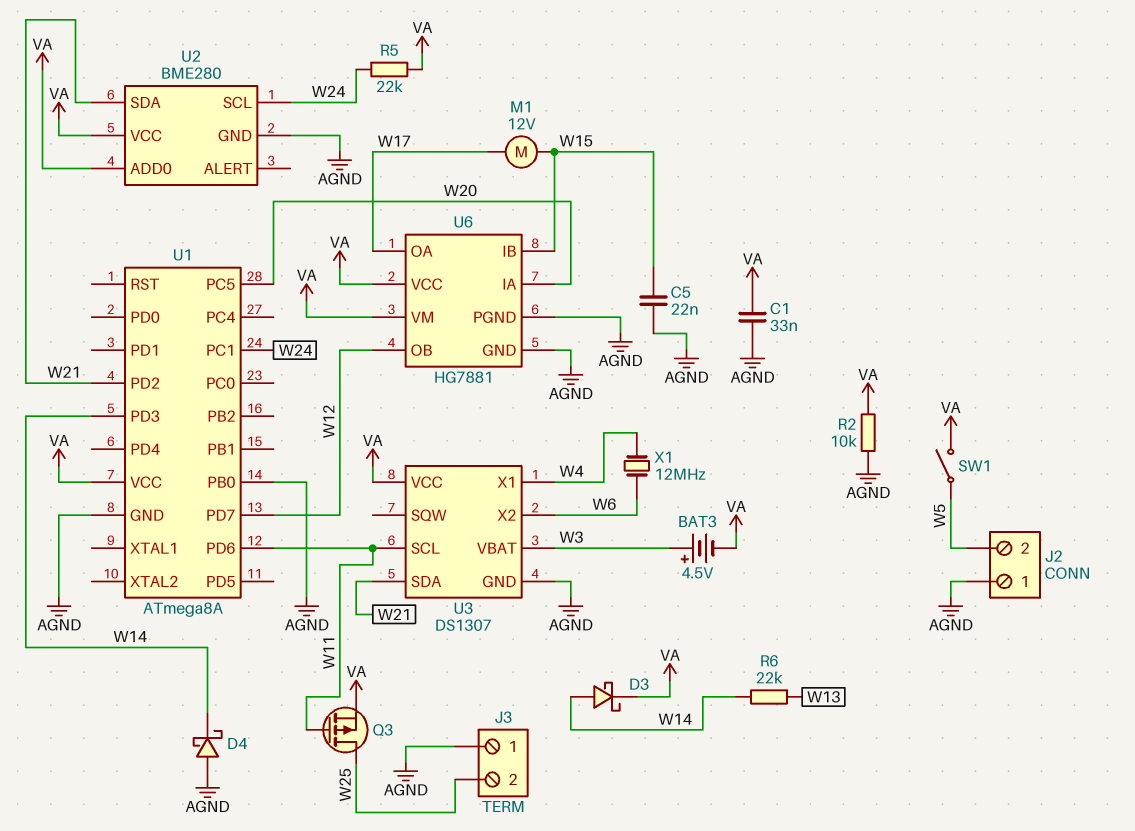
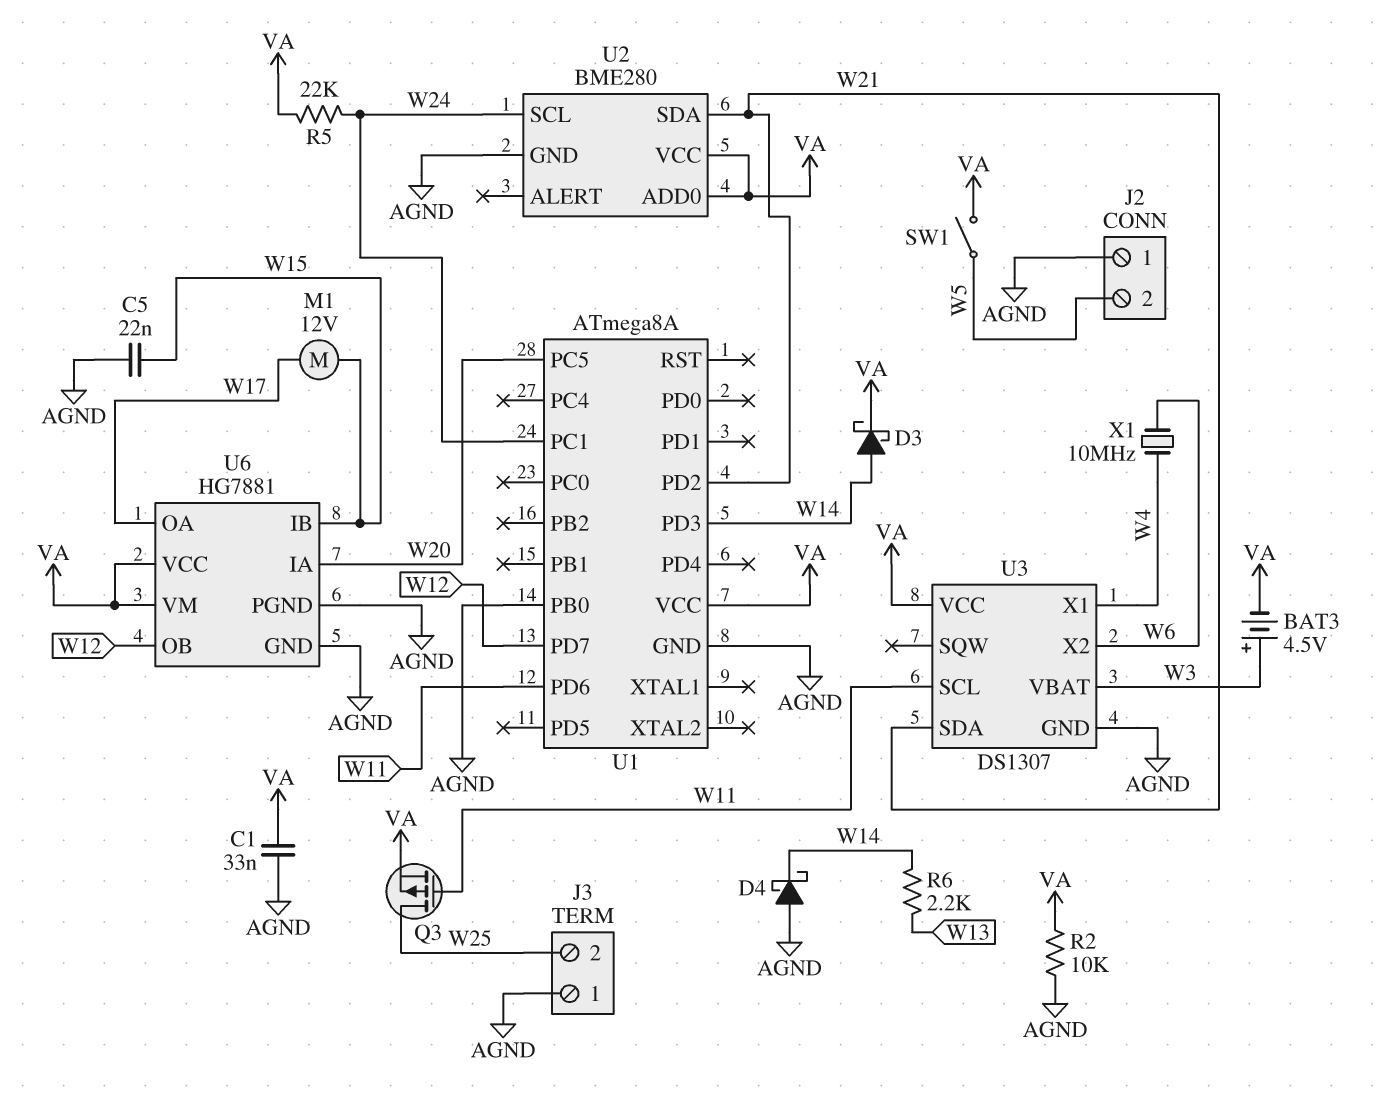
R6: 22k (W13, W14) -> 2.2k (W13, W14)
X1: 12MHz (W4, W6) -> 10MHz (W4, W6)

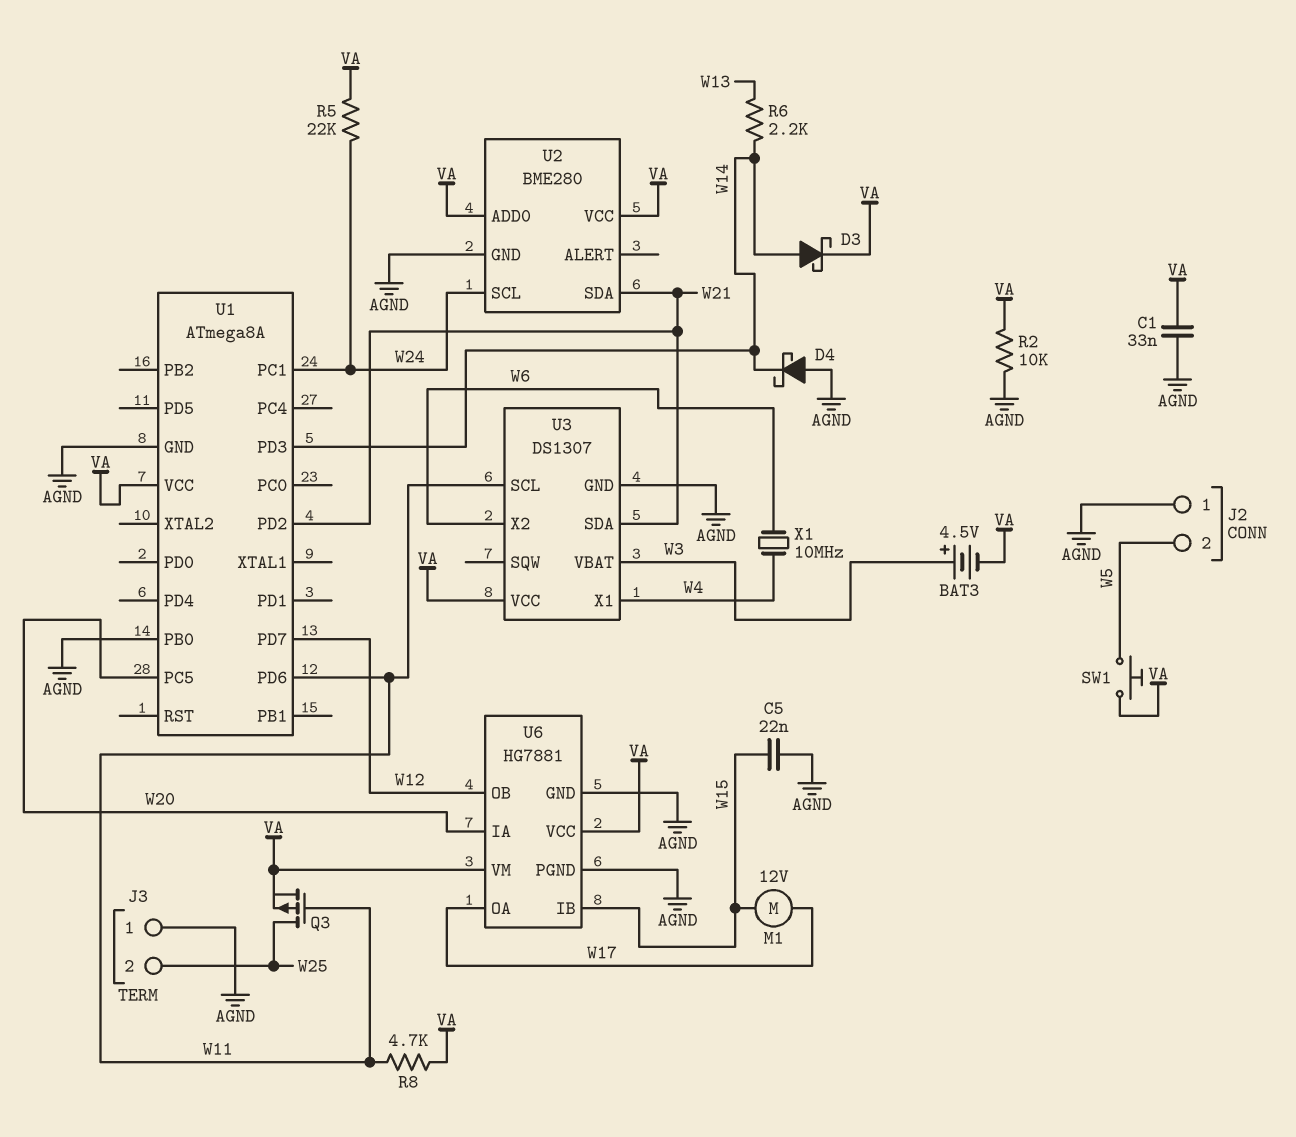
R8: none -> 4.7k (VA, W11)
SW1: switch (VA, W5) -> button (VA, W5)

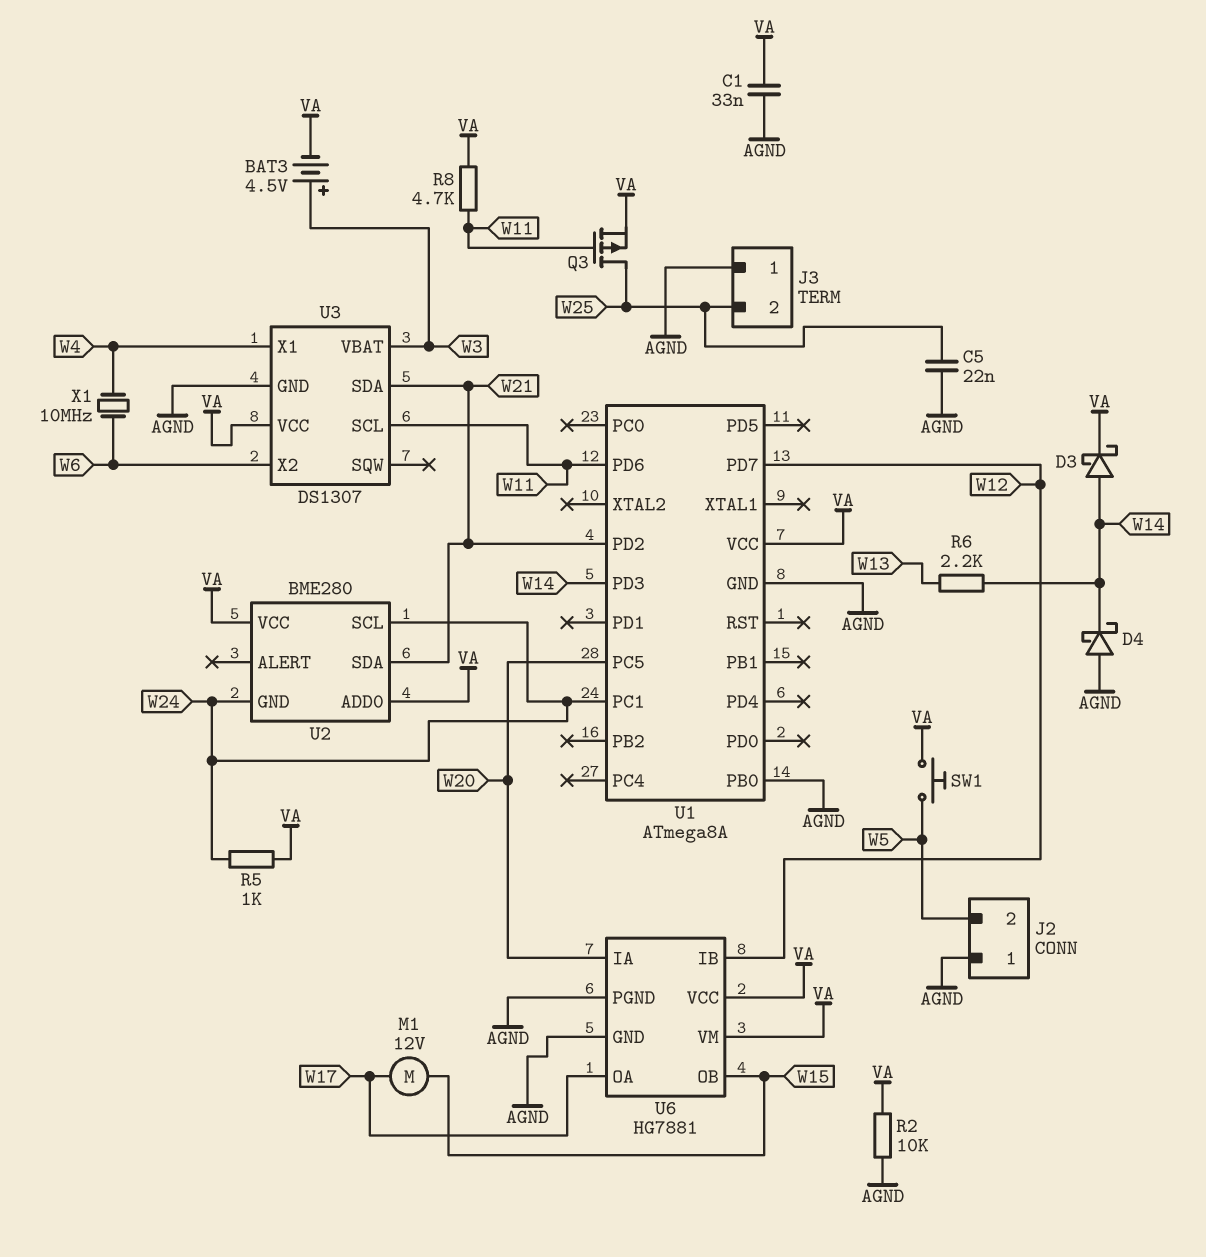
C5: 22nF (AGND, W15) -> 22nF (AGND, W25)
R5: 22k (VA, W24) -> 1k (VA, W24)
U2 pin GND: AGND -> W24
U6 pin IB: W15 -> W12
U6 pin OB: W12 -> W15

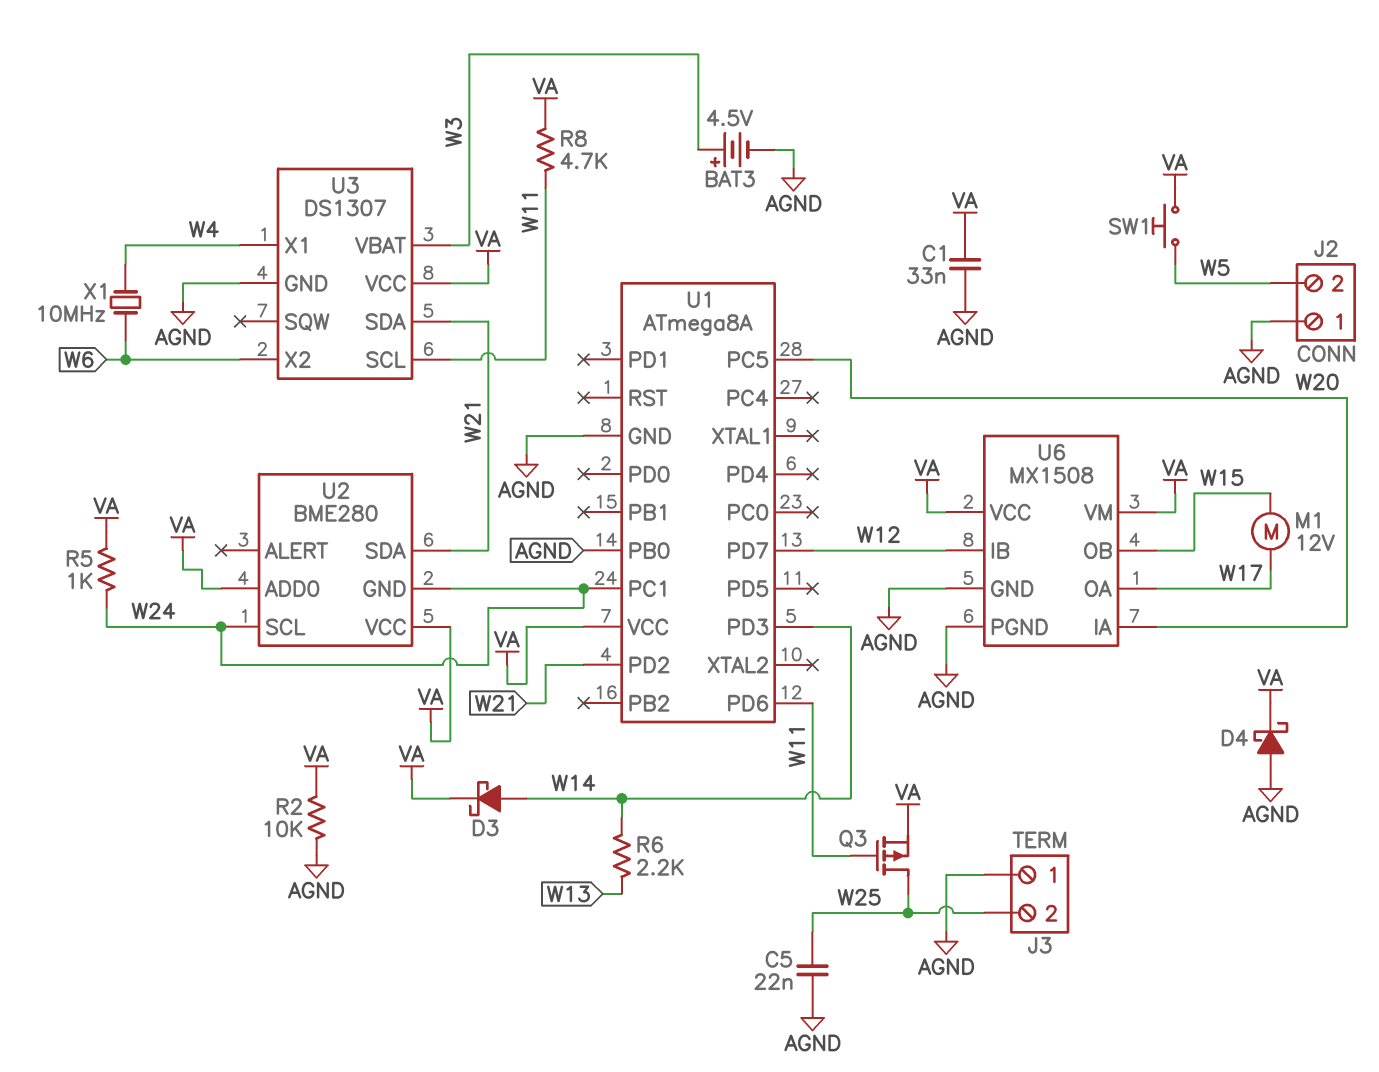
BAT3: 4.5V (plus W3, minus VA) -> 4.5V (plus W3, minus AGND)
D4: schottky (A AGND, K W14) -> schottky (A AGND, K VA)
U6: HG7881 -> MX1508

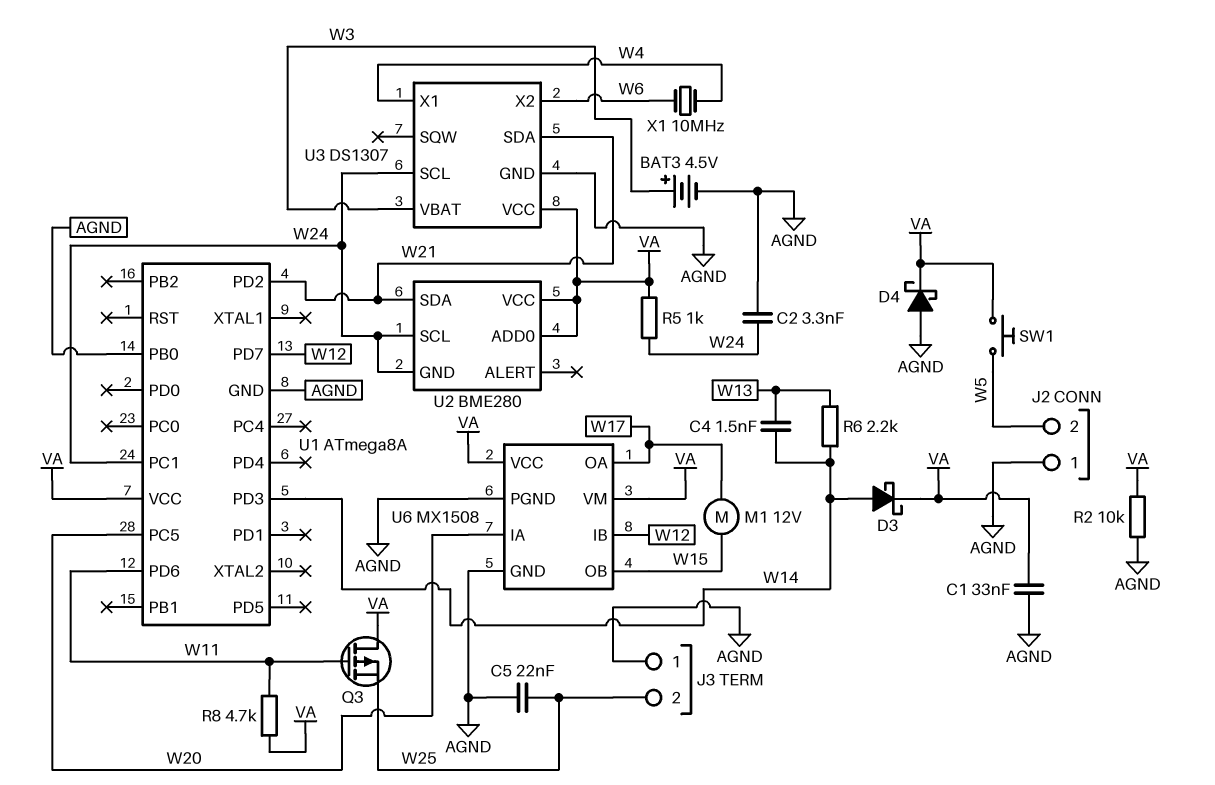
C2: none -> 3.3nF (AGND, W24)
C4: none -> 1.5nF (W13, W14)
Q3: PMOS (G W11, D W25, S VA) -> PMOS (G W11, D VA, S W25)
U3 pin SCL: W11 -> W24

